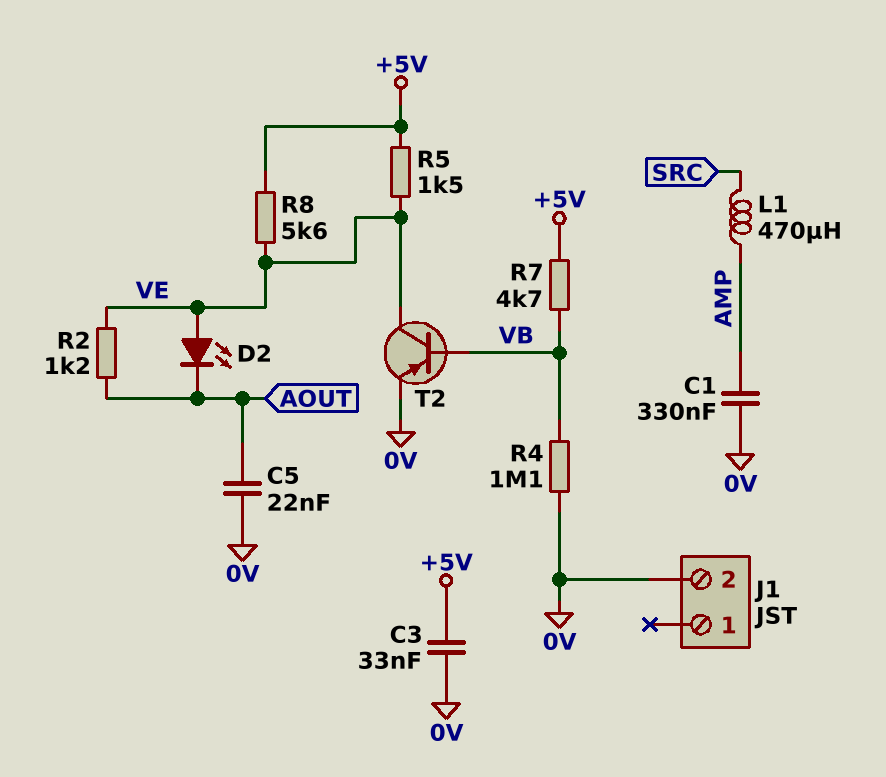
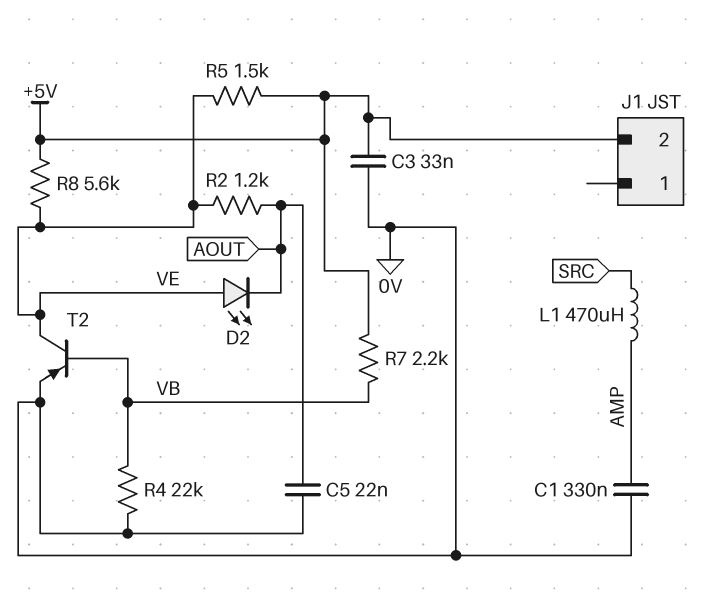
J1 pin 2: 0V -> +5V
R4: 1.1M (0V, VB) -> 22k (0V, VB)
R7: 4.7k (+5V, VB) -> 2.2k (+5V, VB)

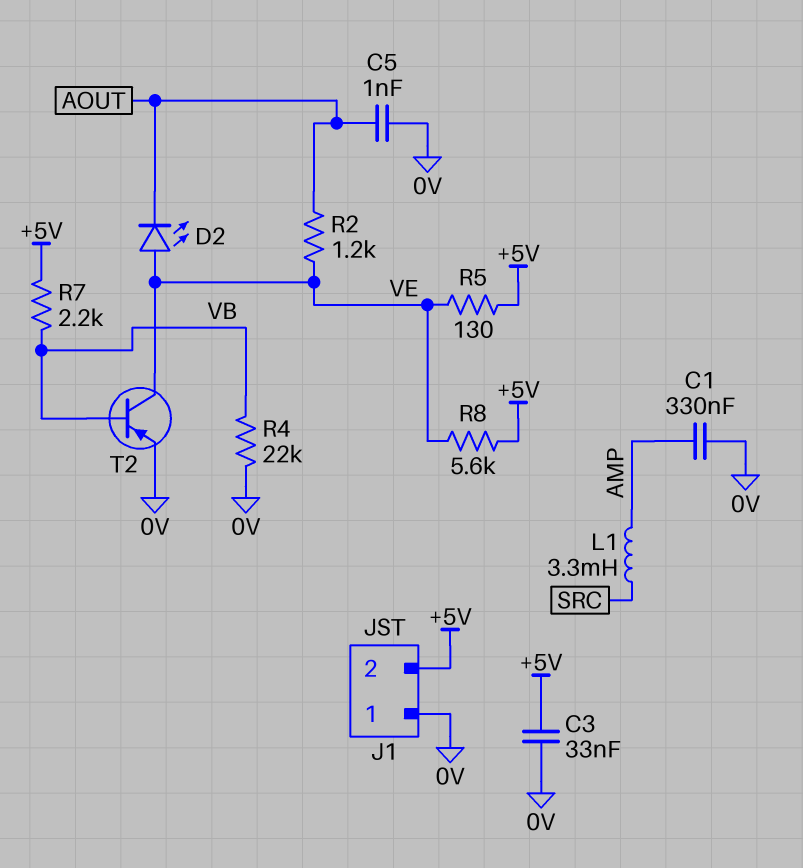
C5: 22nF (0V, AOUT) -> 1nF (0V, AOUT)
J1 pin 1: none -> 0V
L1: 470uH (AMP, SRC) -> 3.3mH (AMP, SRC)
R5: 1.5k (+5V, VE) -> 130 (+5V, VE)

